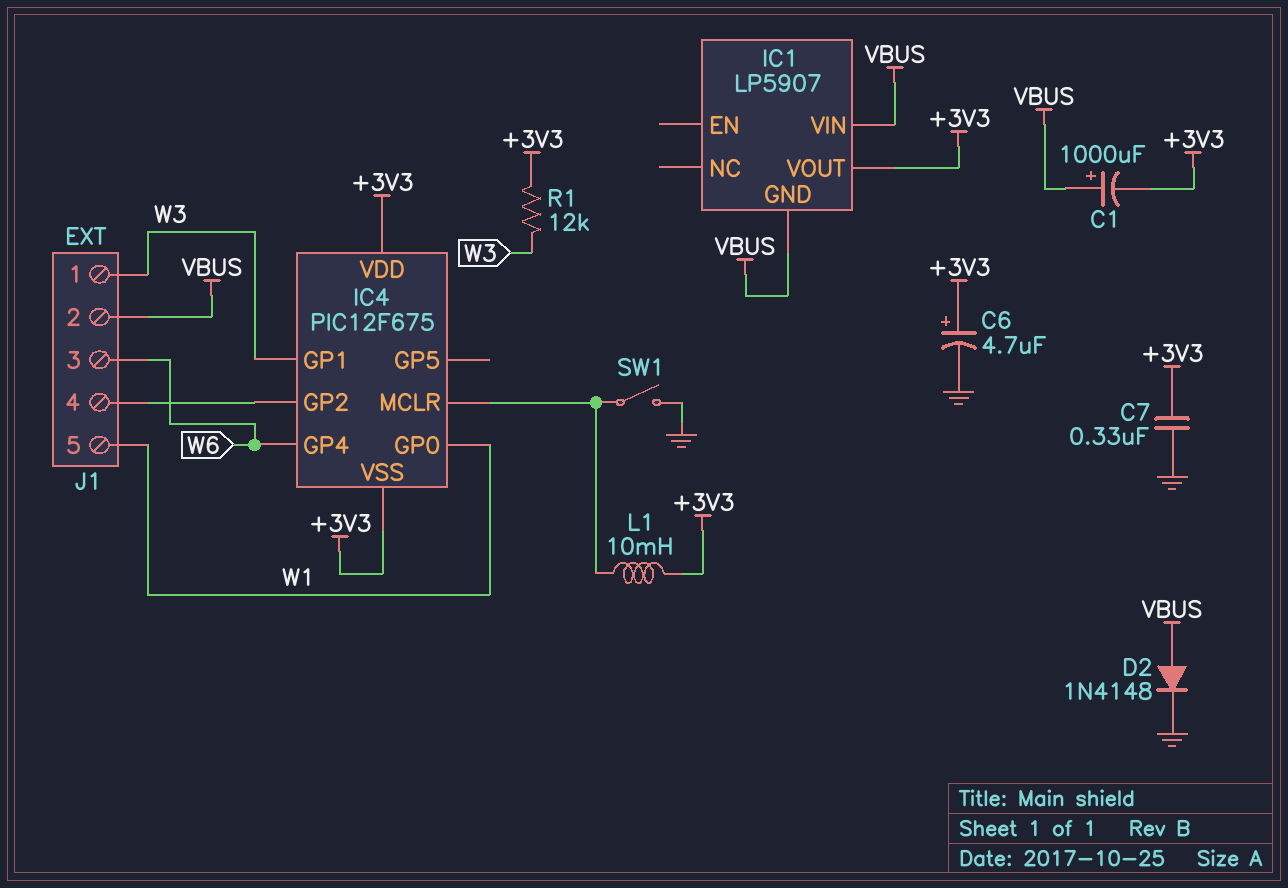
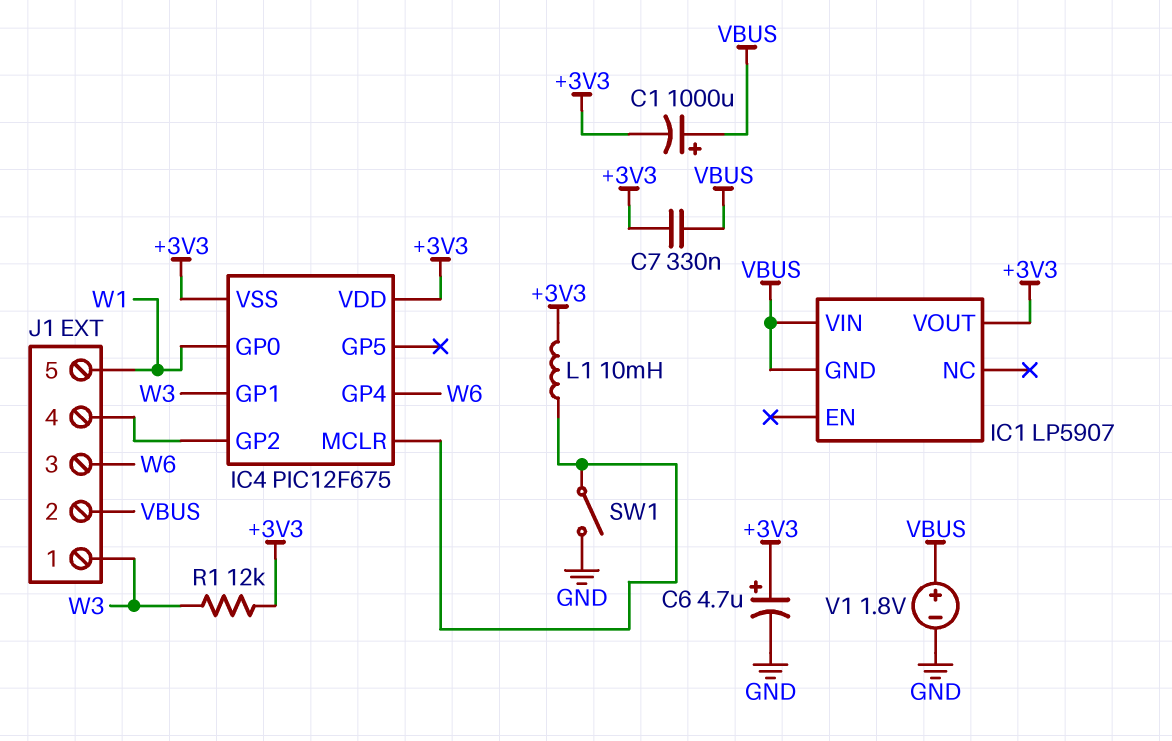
C7: 330nF (+3V3, GND) -> 330nF (+3V3, VBUS)
D2: diode 1N4148 (A VBUS, K GND) -> none
V1: none -> 1.8V (plus VBUS, minus GND)

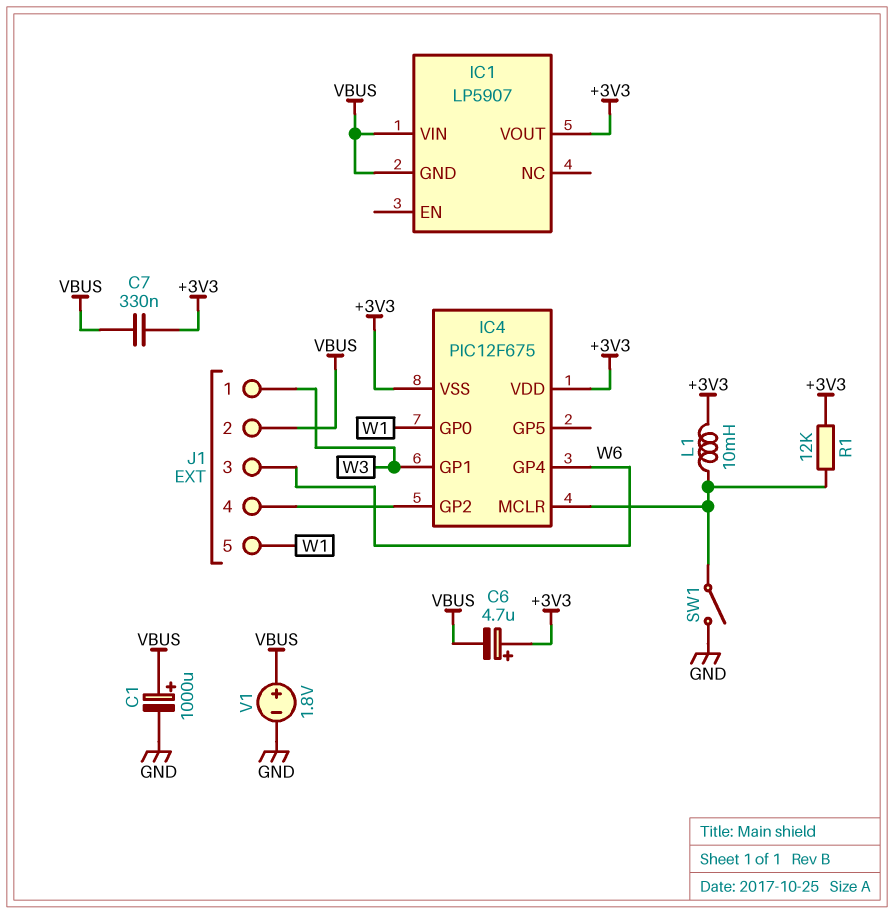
C1: 1000uF (plus VBUS, minus +3V3) -> 1000uF (plus VBUS, minus GND)
C6: 4.7uF (plus +3V3, minus GND) -> 4.7uF (plus +3V3, minus VBUS)
R1: 12k (+3V3, W3) -> 12k (+3V3, IC4/MCLR)

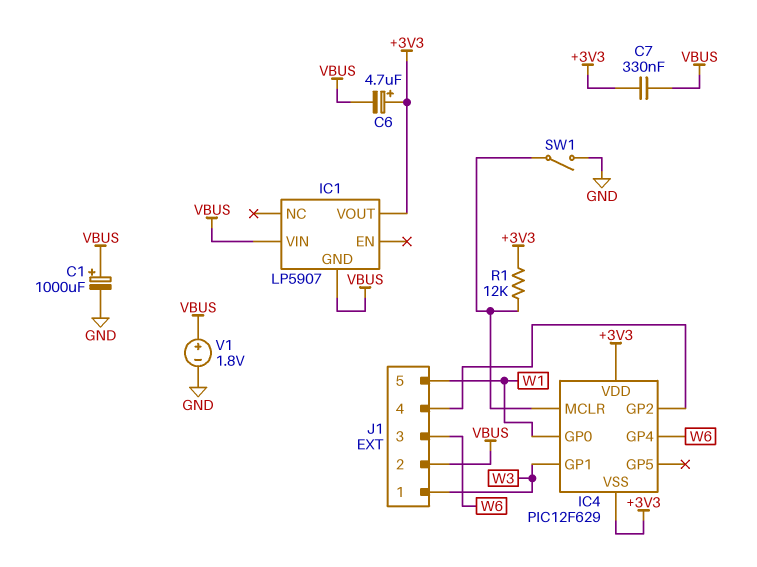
IC4: PIC12F675 -> PIC12F629
L1: 10mH (+3V3, IC4/MCLR) -> none

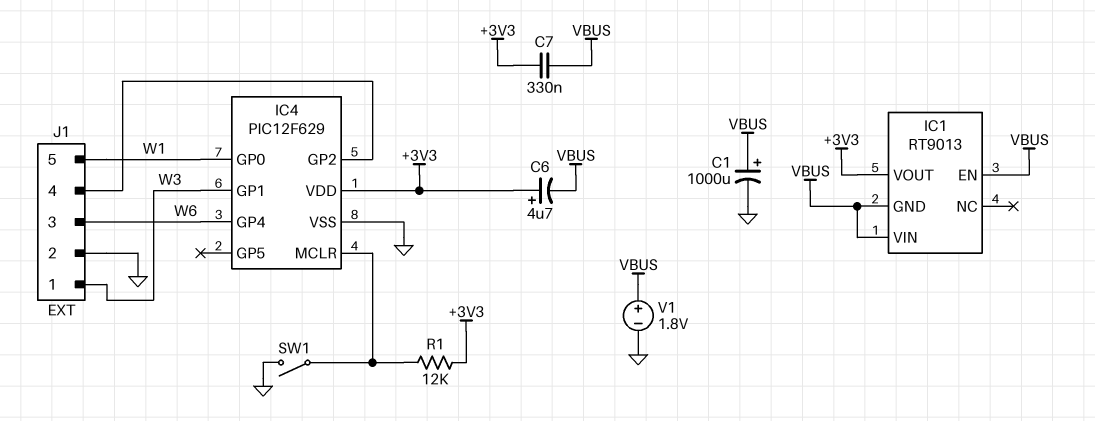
IC1: LP5907 -> RT9013
IC1 pin EN: none -> VBUS
IC4 pin VSS: +3V3 -> GND
J1 pin 2: VBUS -> GND

